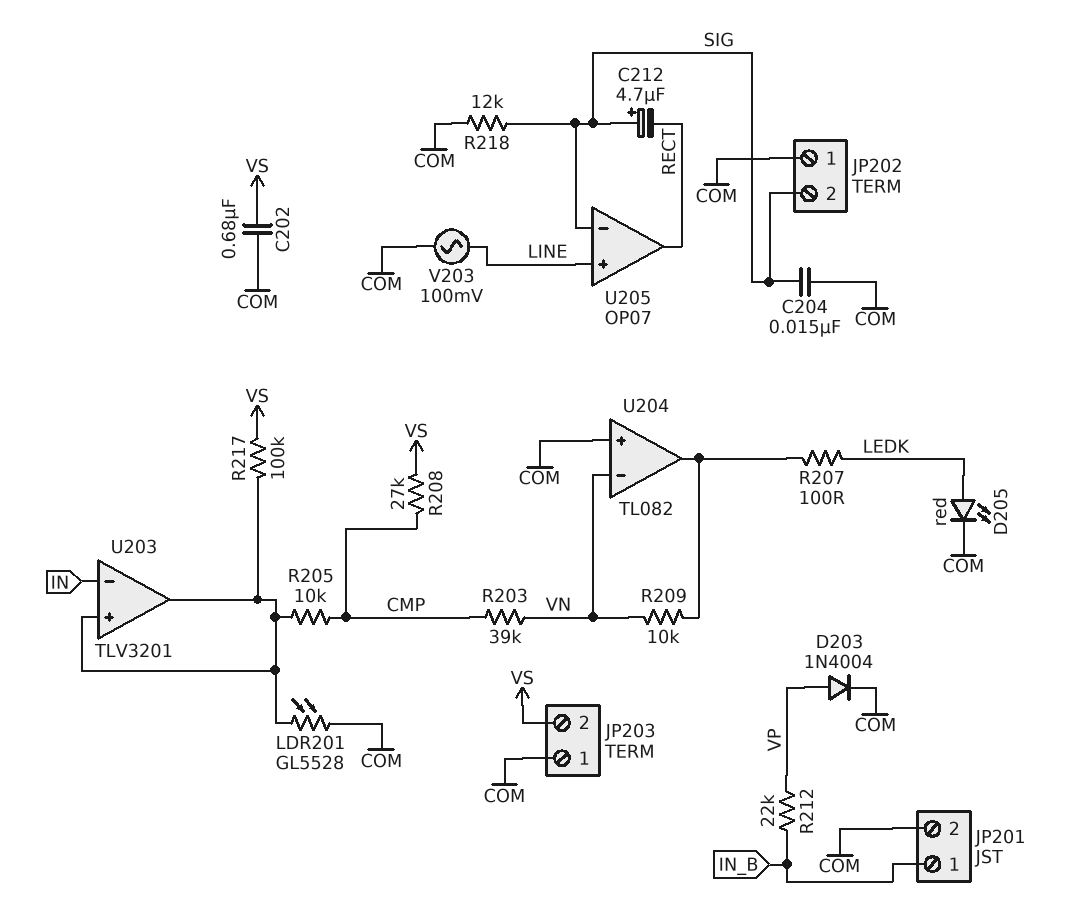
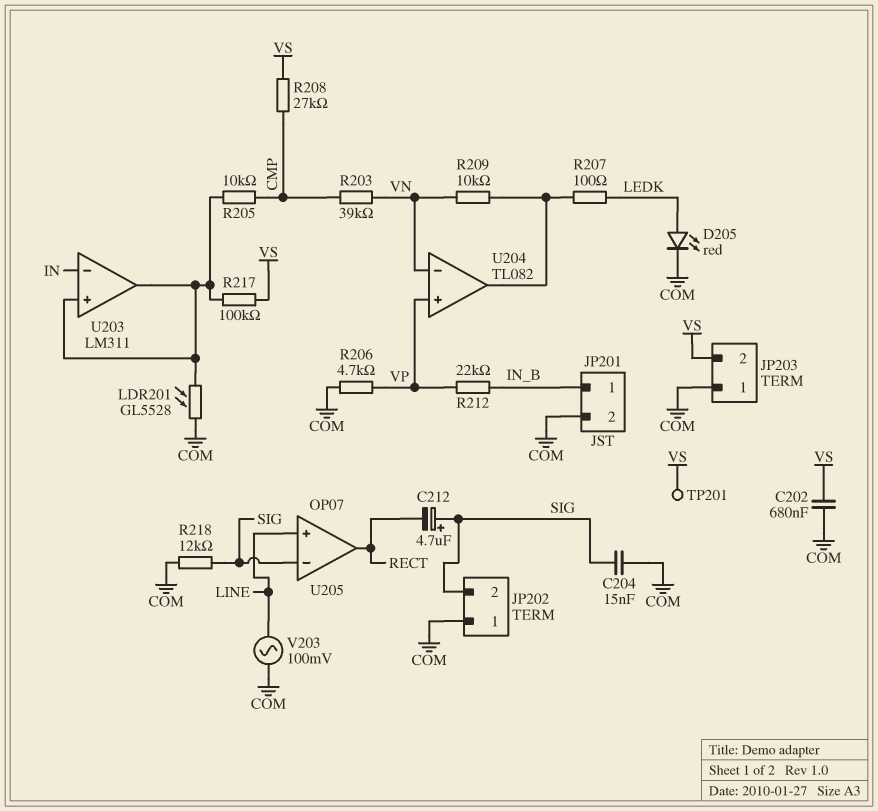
D203: diode 1N4004 (A VP, K COM) -> none
R206: none -> 4.7k (COM, VP)
TP201: none -> test point (VS)
U203: TLV3201 -> LM311
U204 pin in+: COM -> VP

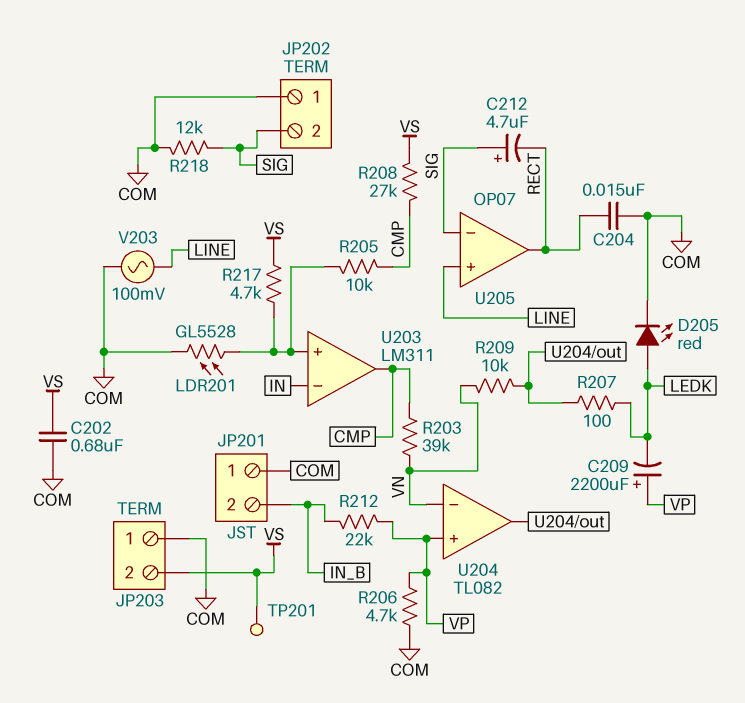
C204: 15nF (COM, SIG) -> 15nF (COM, RECT)
C209: none -> 2200uF (plus VP, minus LEDK)
JP201 pin 1: IN_B -> COM
JP201 pin 2: COM -> IN_B
R217: 100k (U203/in+, VS) -> 4.7k (U203/in+, VS)
U203 pin out: U203/in+ -> CMP

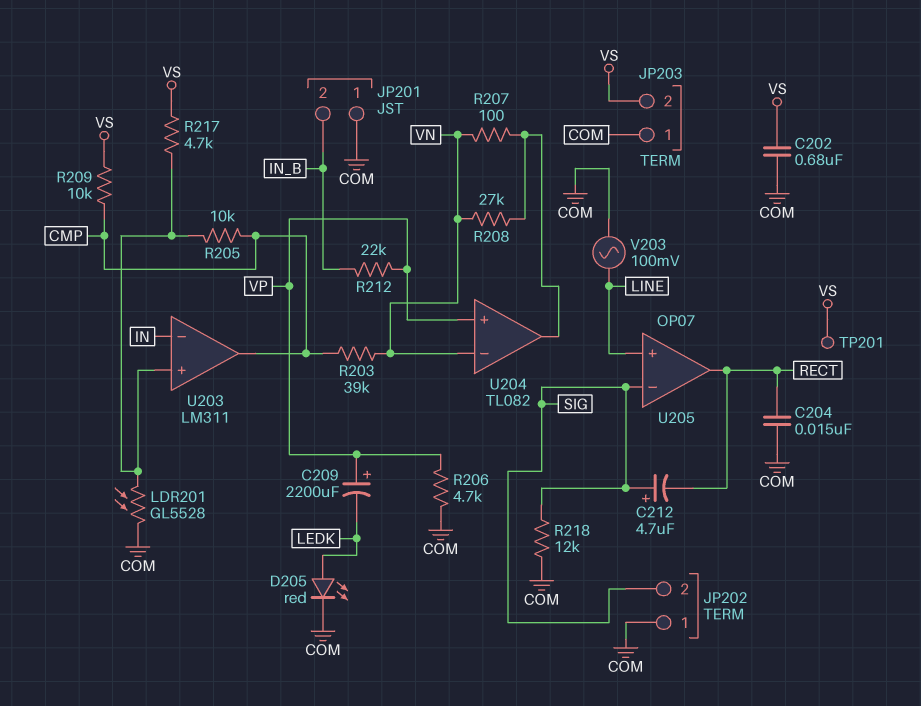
R207: 100 (LEDK, U204/out) -> 100 (U204/out, VN)
R208: 27k (CMP, VS) -> 27k (U204/out, VN)
R209: 10k (U204/out, VN) -> 10k (CMP, VS)

